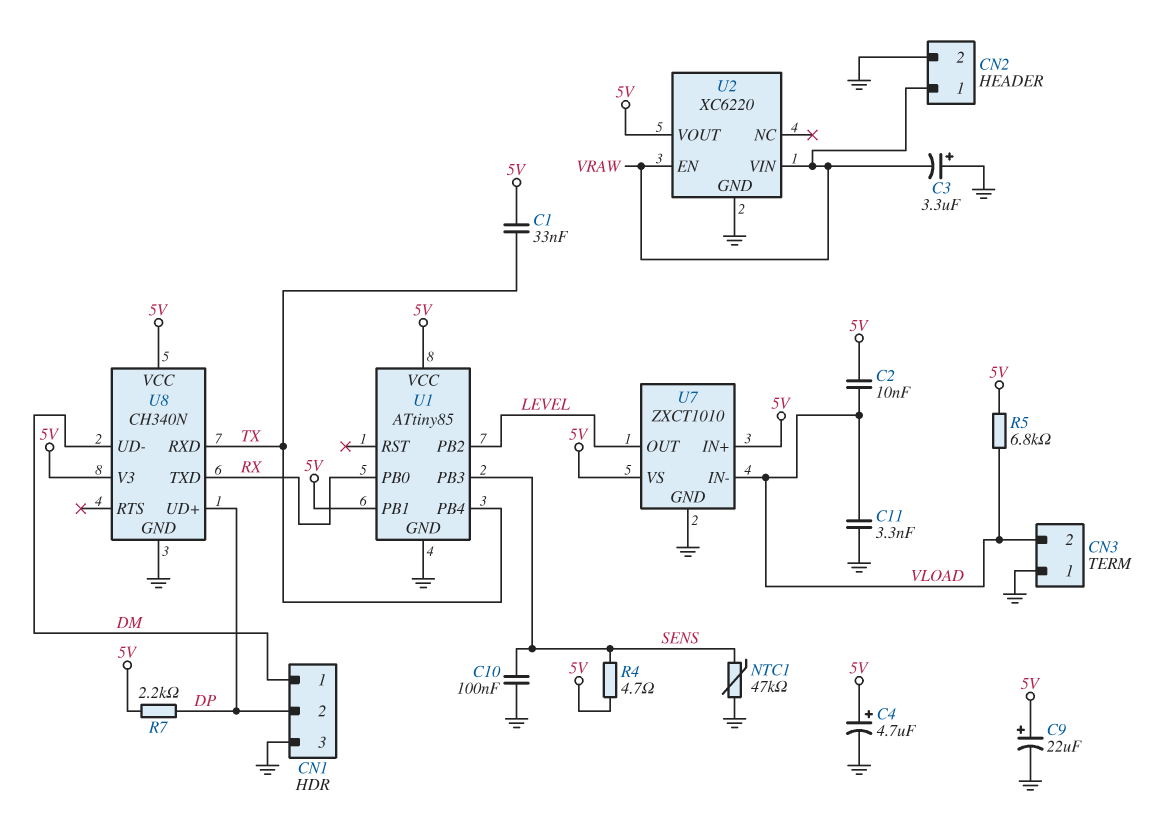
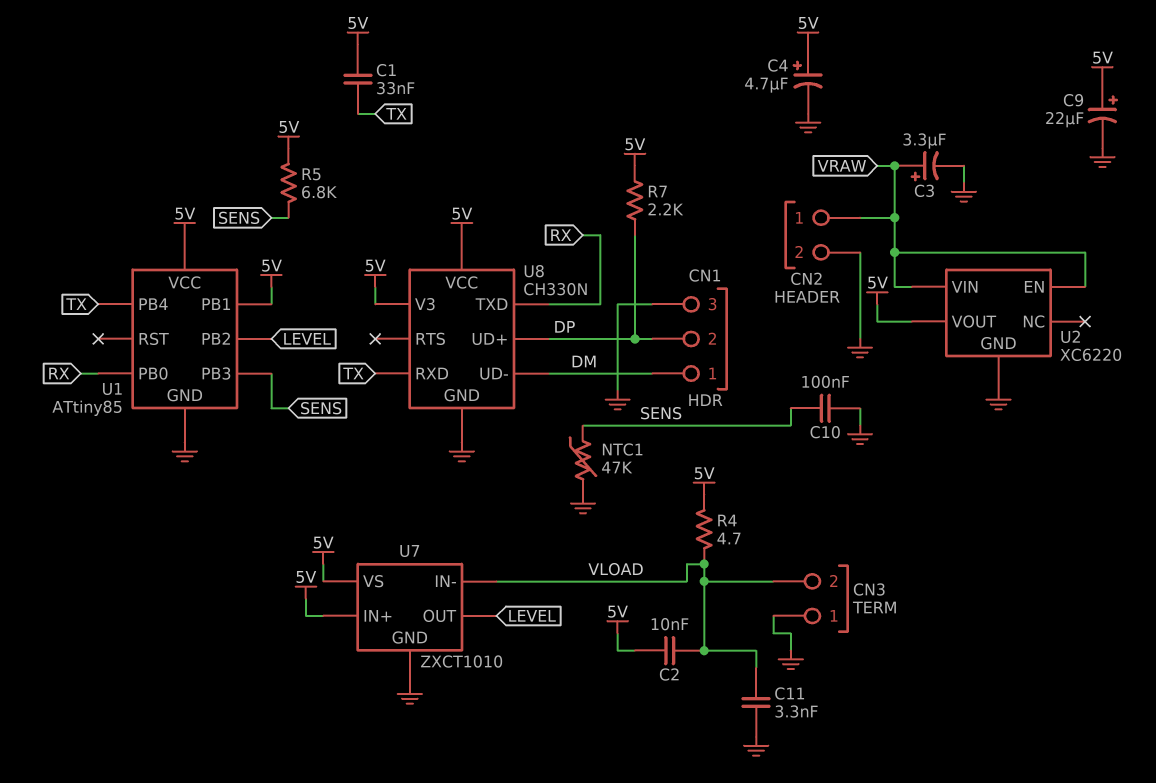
C3: 3.3uF (plus GND, minus VRAW) -> 3.3uF (plus VRAW, minus GND)
R4: 4.7 (5V, SENS) -> 4.7 (5V, VLOAD)
R5: 6.8k (5V, VLOAD) -> 6.8k (5V, SENS)
U8: CH340N -> CH330N

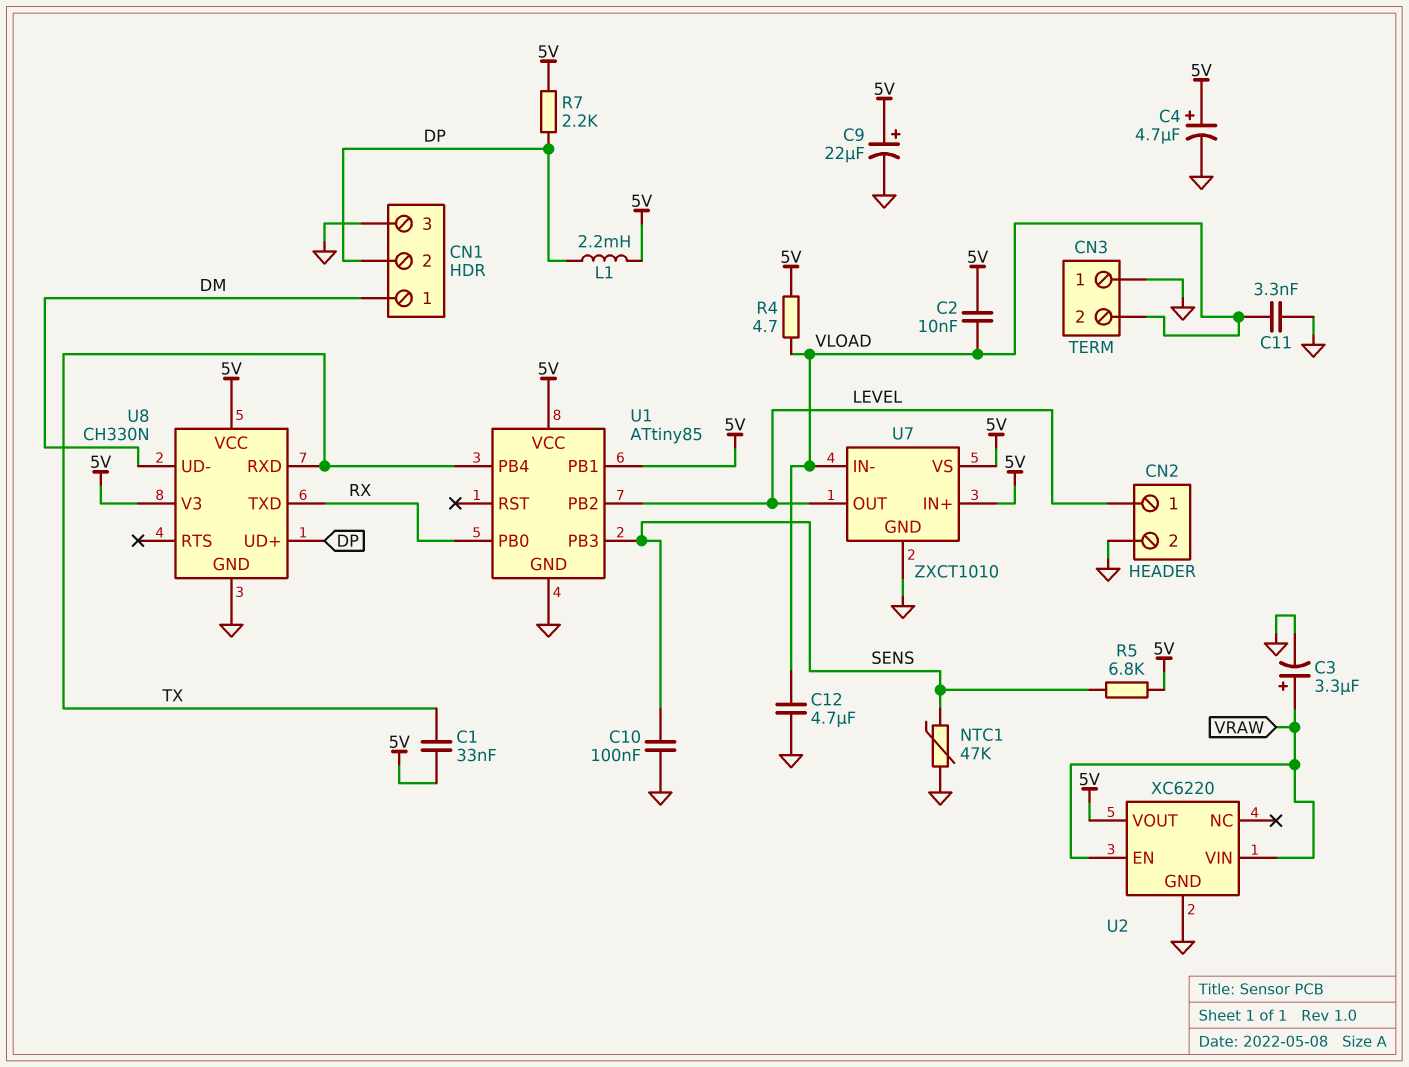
C12: none -> 4.7uF (GND, VLOAD)
CN2 pin 1: VRAW -> LEVEL
L1: none -> 2.2mH (5V, DP)

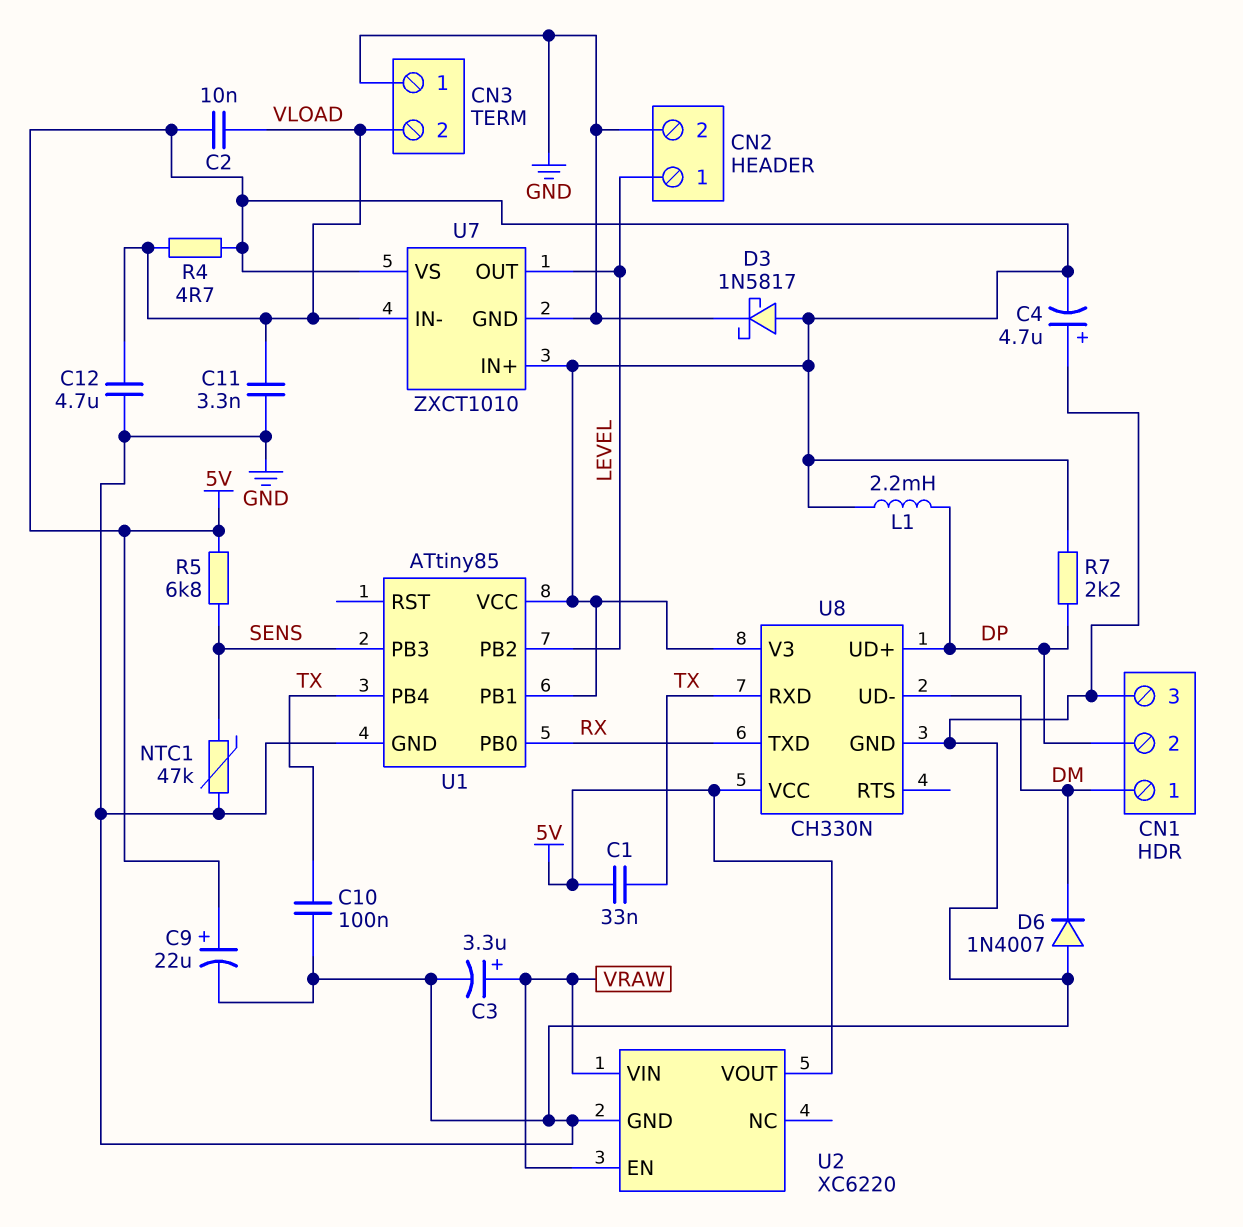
C4: 4.7uF (plus 5V, minus GND) -> 4.7uF (plus GND, minus 5V)
C10: 100nF (GND, SENS) -> 100nF (GND, TX)
D3: none -> schottky 1N5817 (A 5V, K GND)
D6: none -> diode 1N4007 (A GND, K DM)

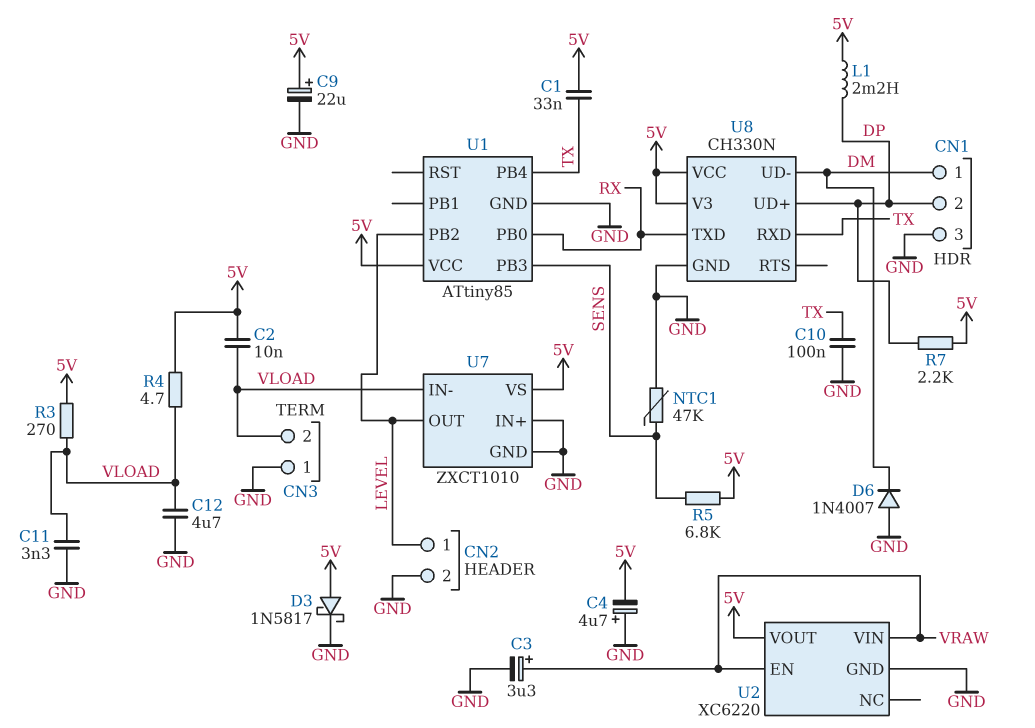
R3: none -> 270 (5V, VLOAD)
U1 pin PB1: 5V -> none
U7 pin IN+: 5V -> GND

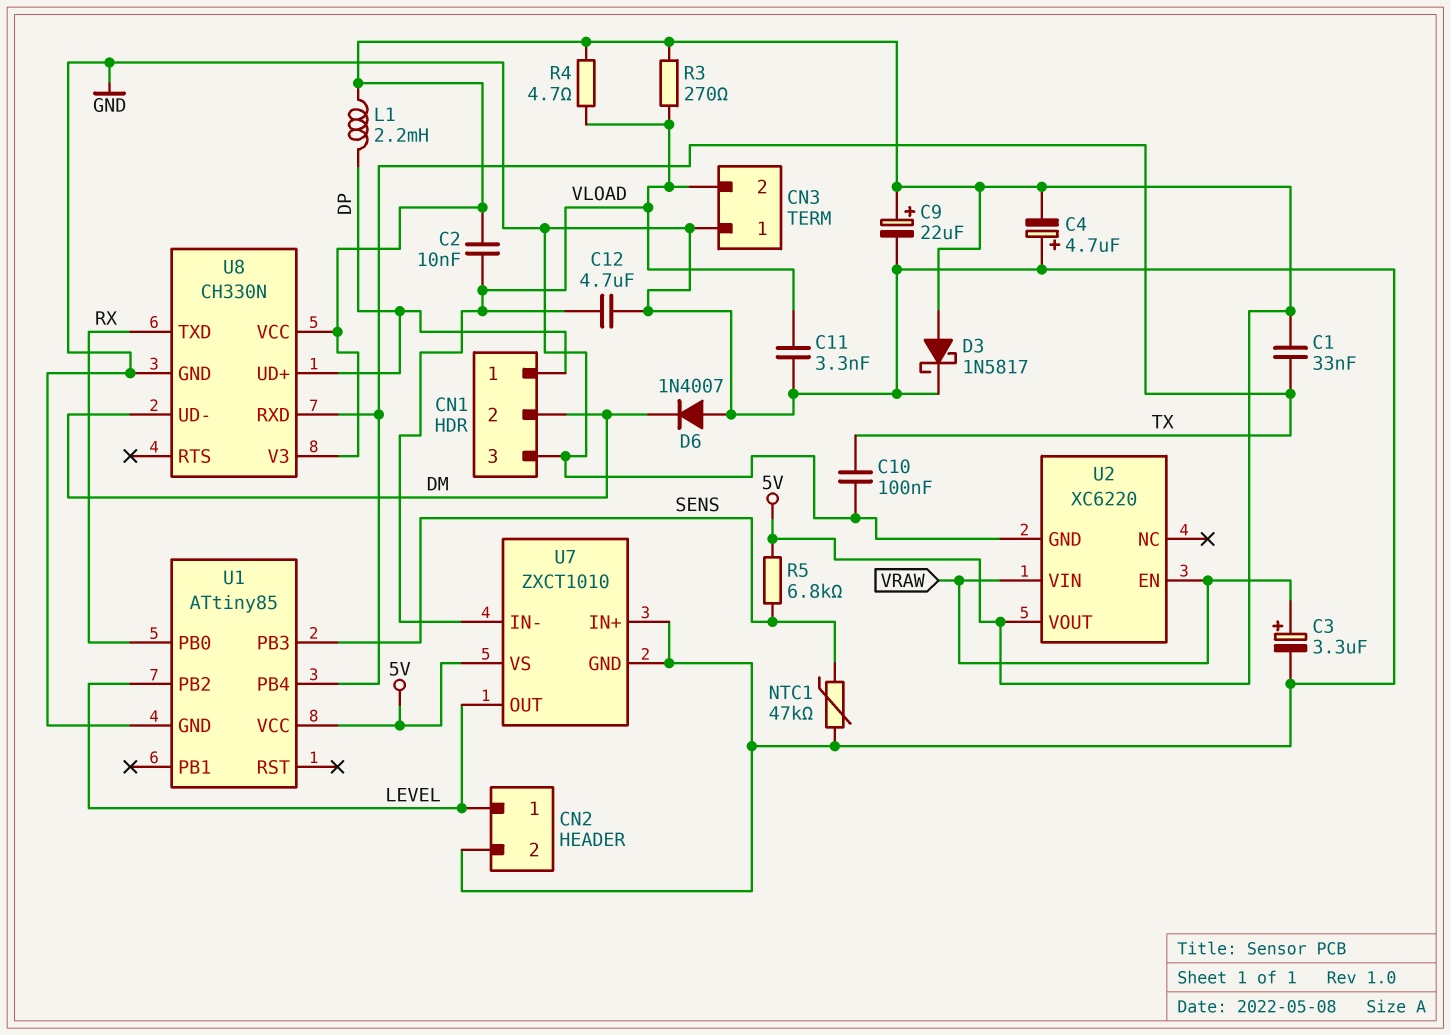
CN1 pin 1: DM -> DP
CN1 pin 2: DP -> DM
R7: 2.2k (5V, DP) -> none

